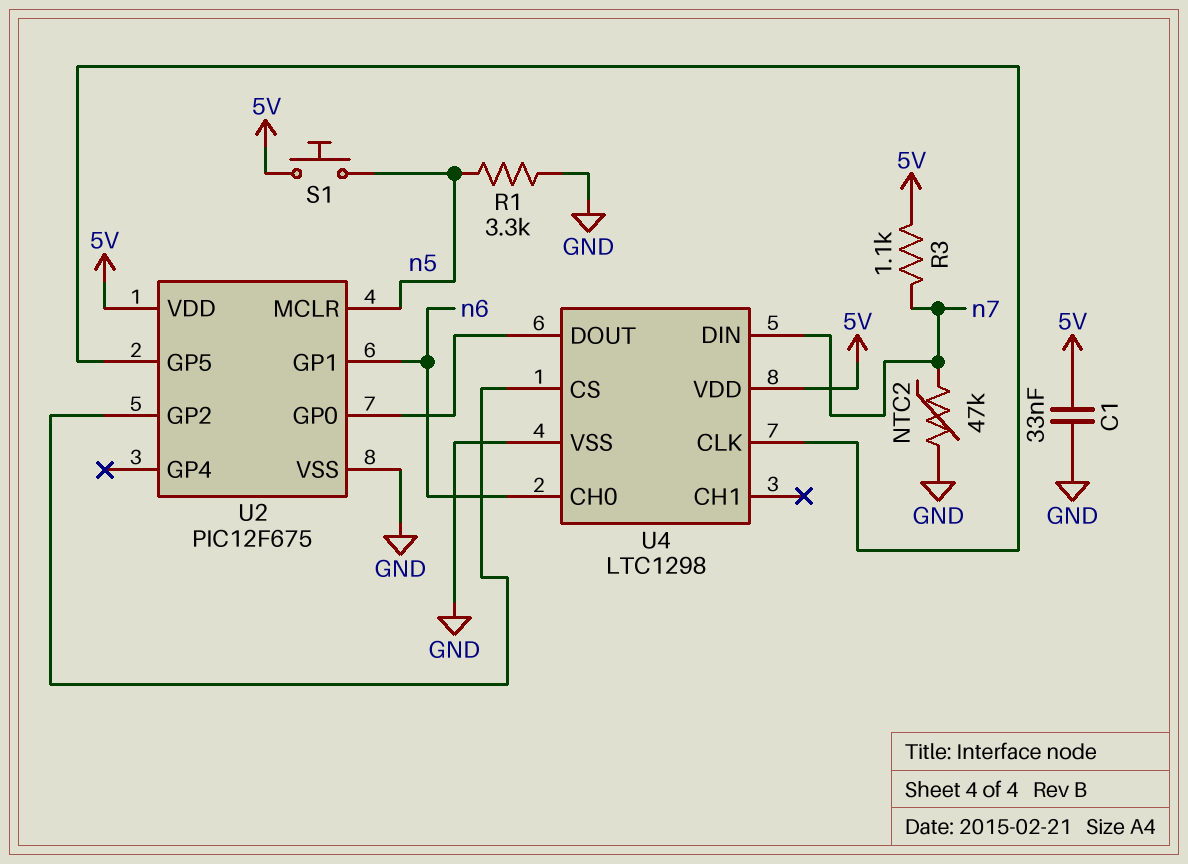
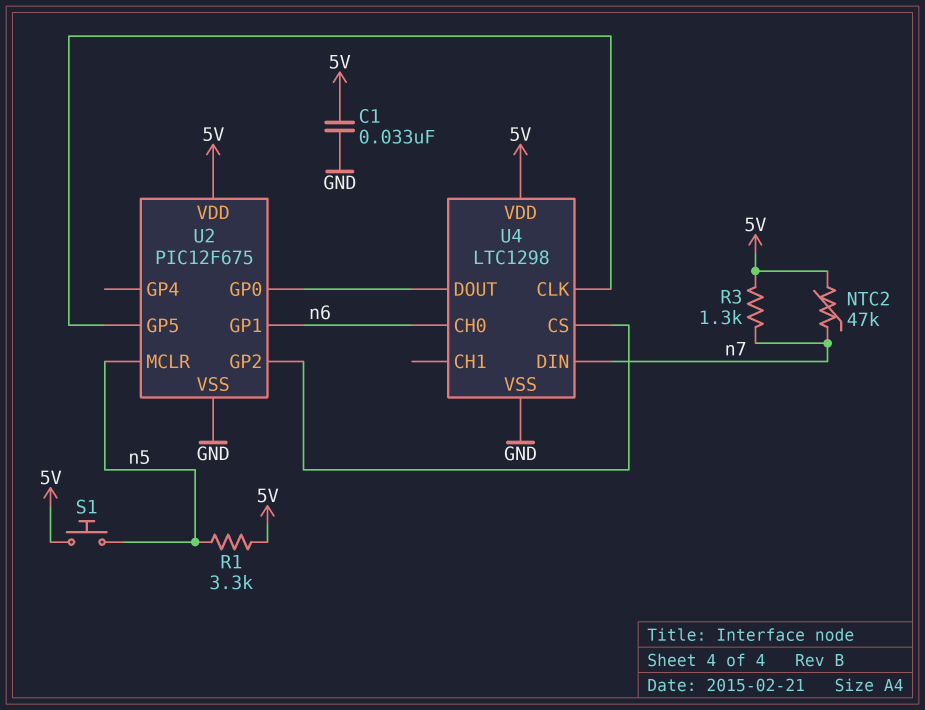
NTC2: 47k (GND, n7) -> 47k (5V, n7)
R1: 3.3k (GND, n5) -> 3.3k (5V, n5)
R3: 1.1k (5V, n7) -> 1.3k (5V, n7)

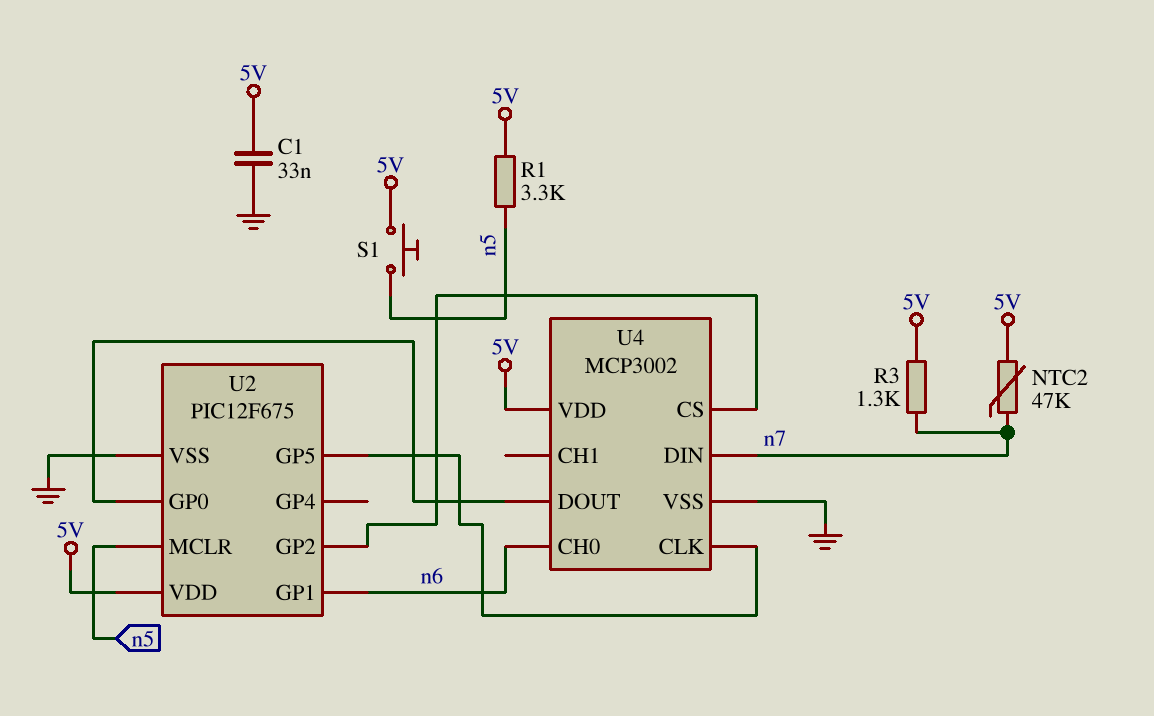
U4: LTC1298 -> MCP3002

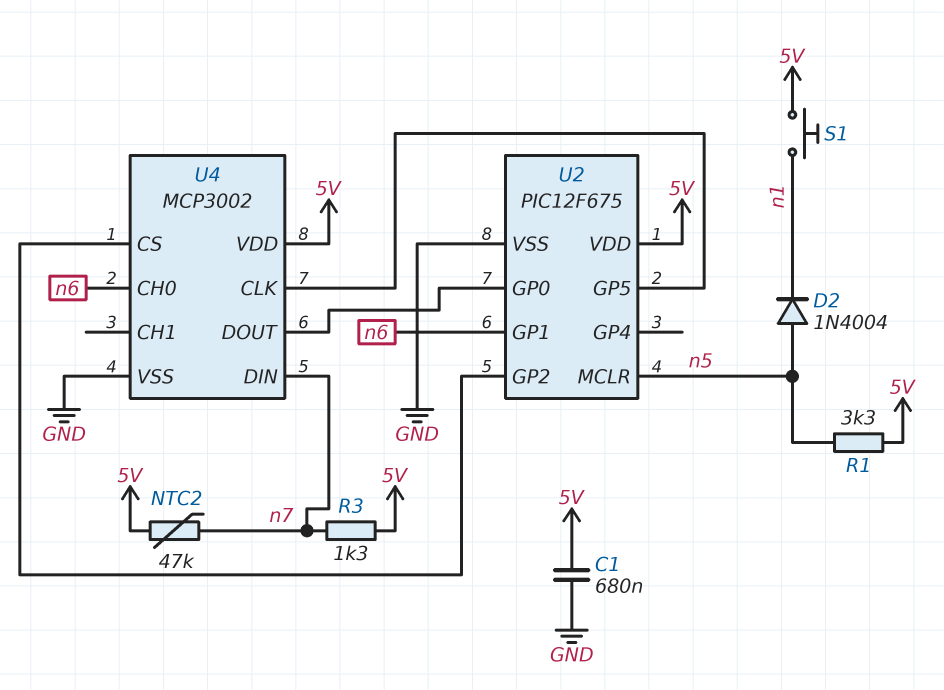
C1: 33nF (5V, GND) -> 680nF (5V, GND)
D2: none -> diode 1N4004 (A n5, K n1)
S1: button (5V, n5) -> button (5V, n1)

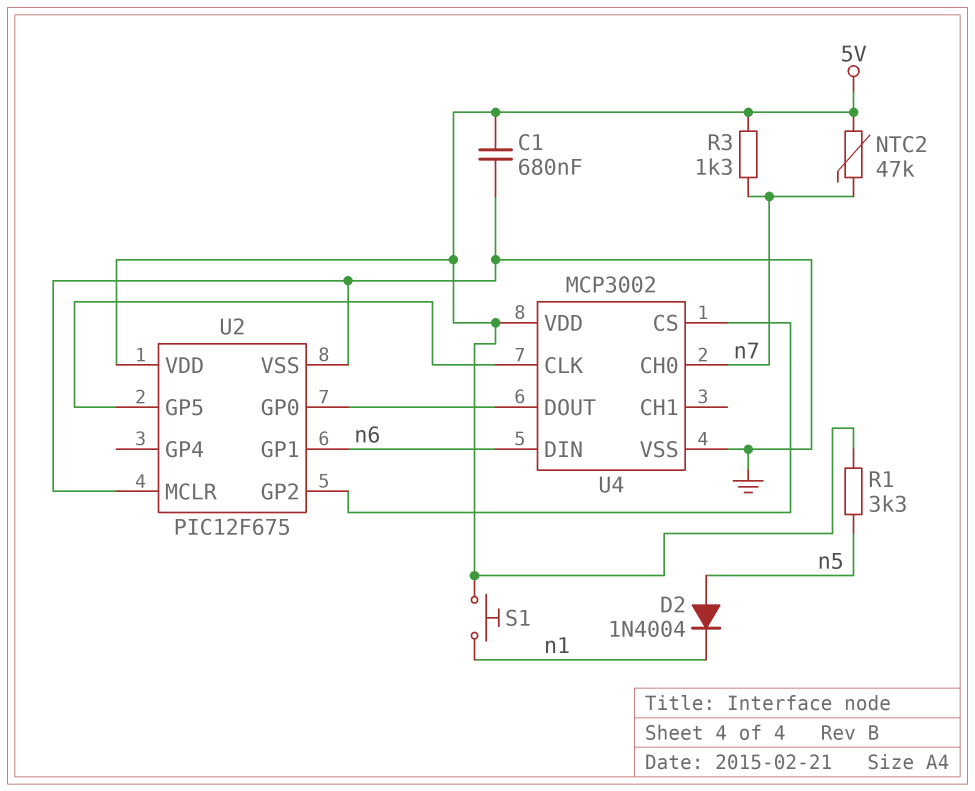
U2 pin MCLR: n5 -> GND
U4 pin CH0: n6 -> n7
U4 pin DIN: n7 -> n6

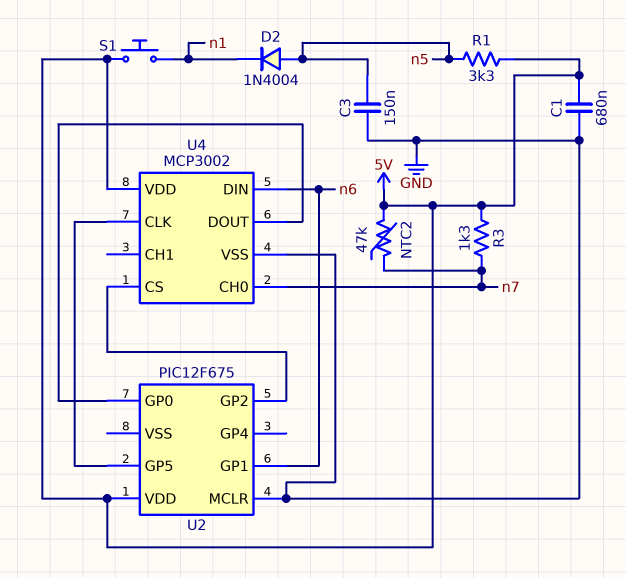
C3: none -> 150nF (GND, n5)
U2 pin VSS: GND -> none

